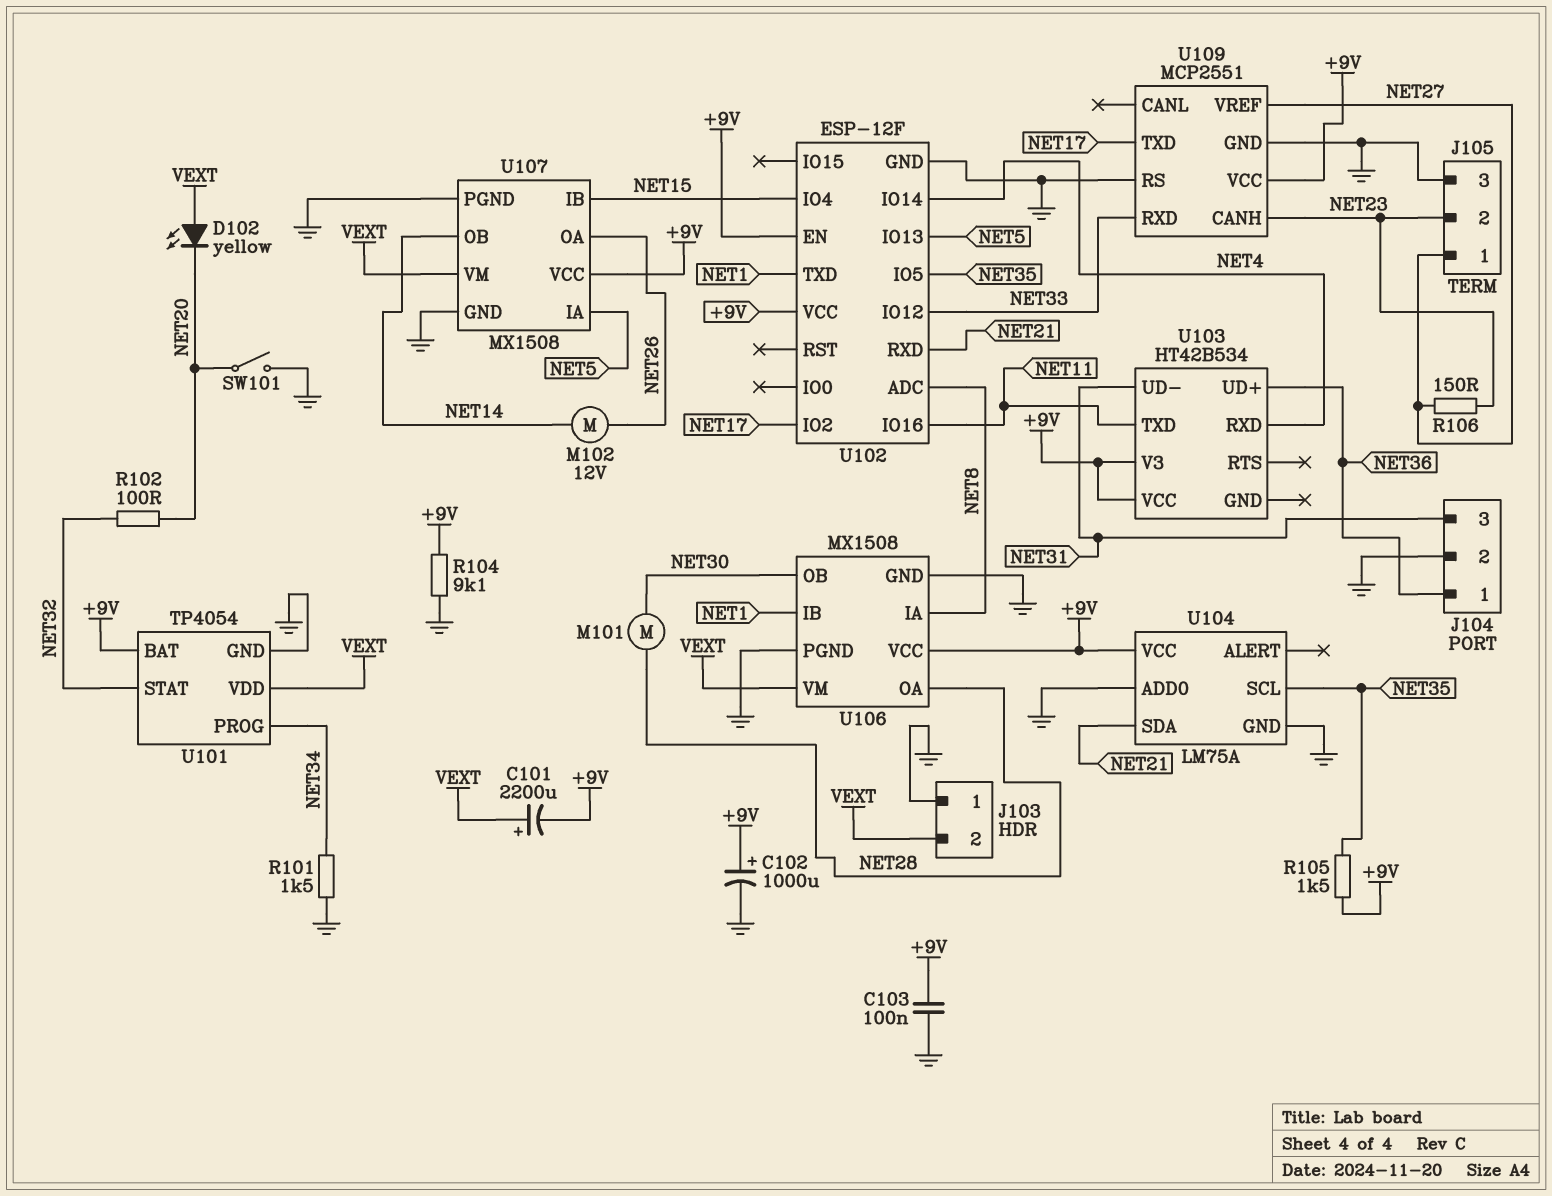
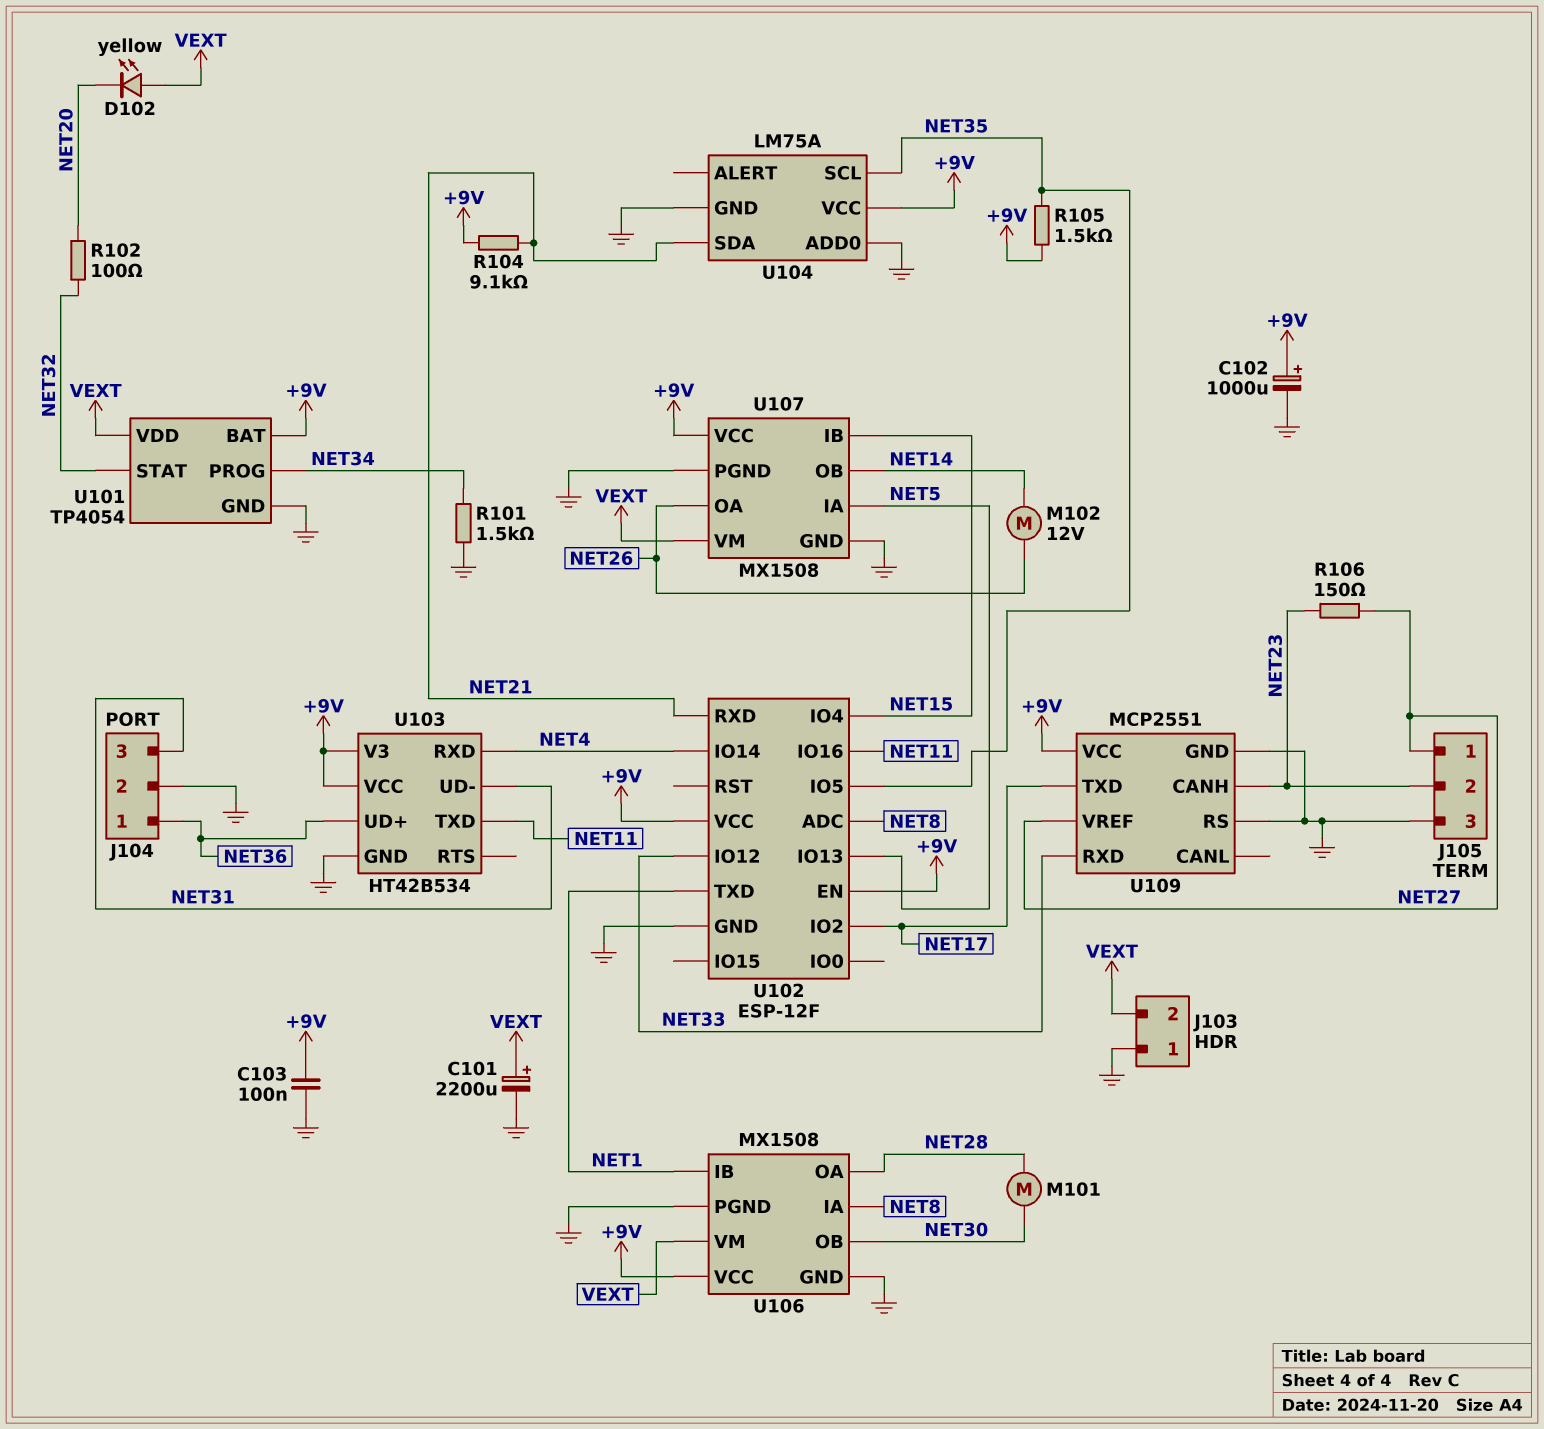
C101: 2200uF (plus VEXT, minus +9V) -> 2200uF (plus VEXT, minus GND)
R104: 9.1k (+9V, GND) -> 9.1k (+9V, NET21)
SW101: switch (GND, NET20) -> none
U103 pin GND: none -> GND

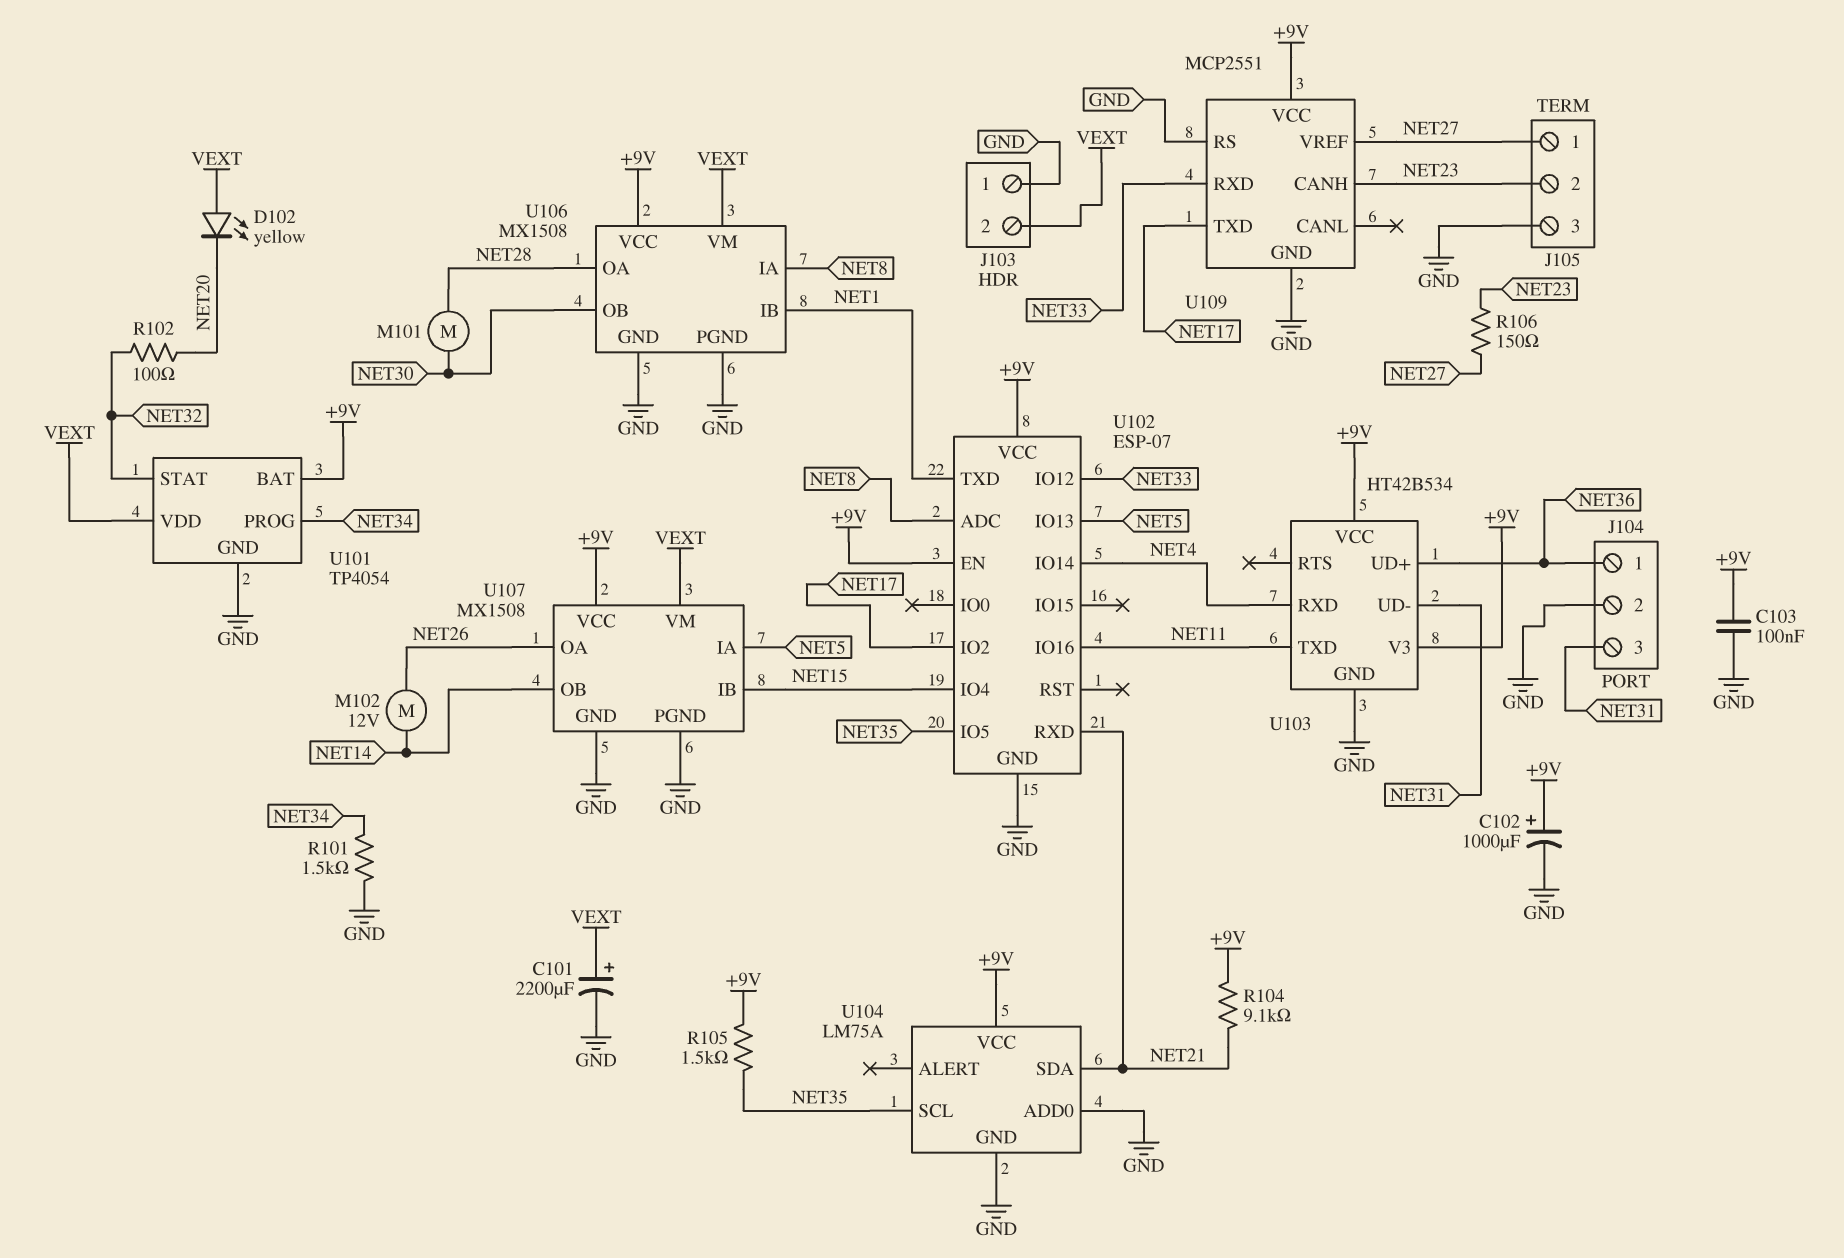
U102: ESP-12F -> ESP-07

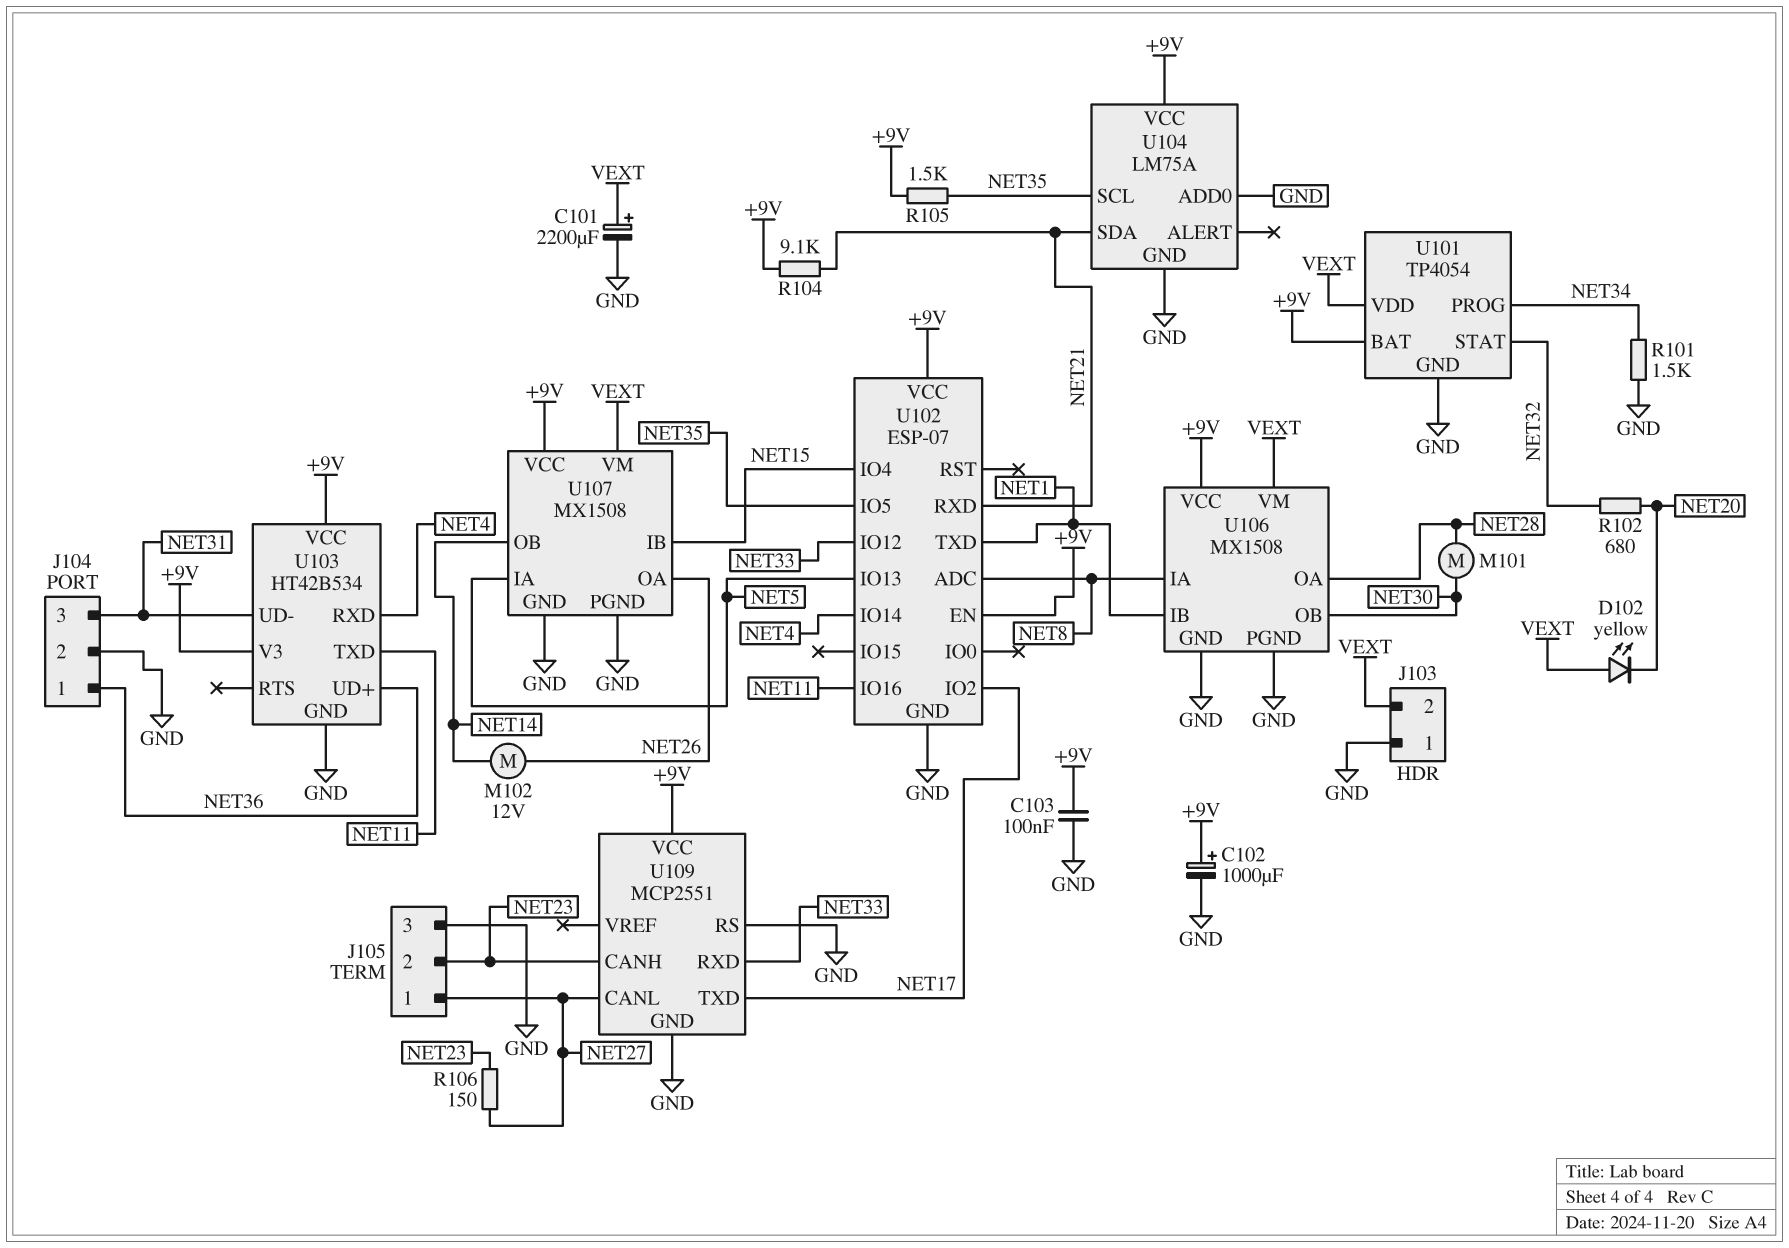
R102: 100 (NET20, NET32) -> 680 (NET20, NET32)
U109 pin CANL: none -> NET27
U109 pin VREF: NET27 -> none

